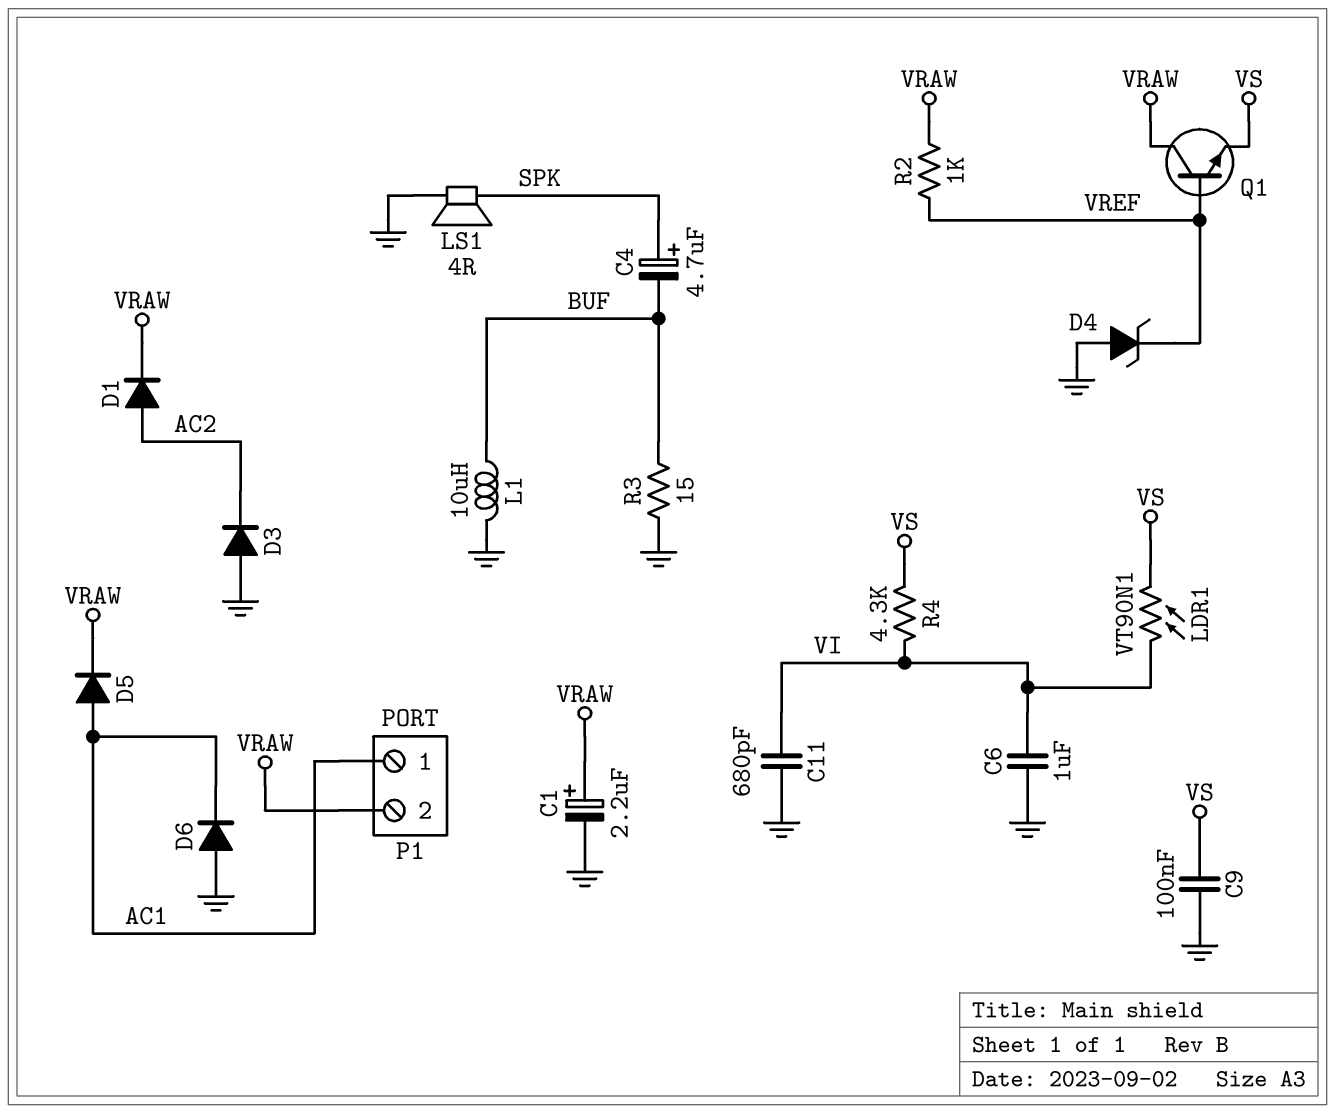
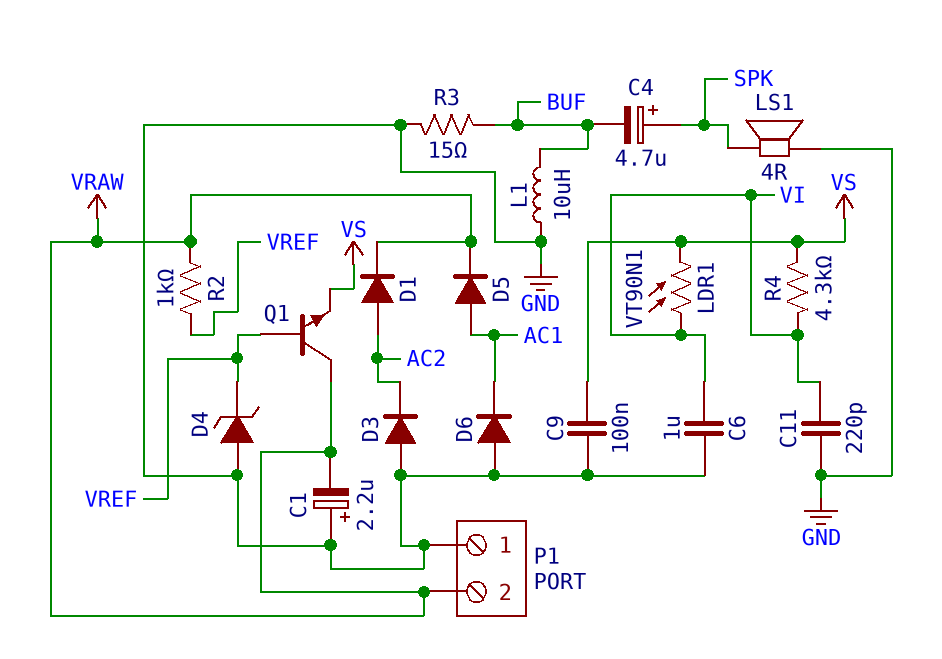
C1: 2.2uF (plus VRAW, minus GND) -> 2.2uF (plus GND, minus VRAW)
C11: 680pF (GND, VI) -> 220pF (GND, VI)
P1 pin 1: AC1 -> GND

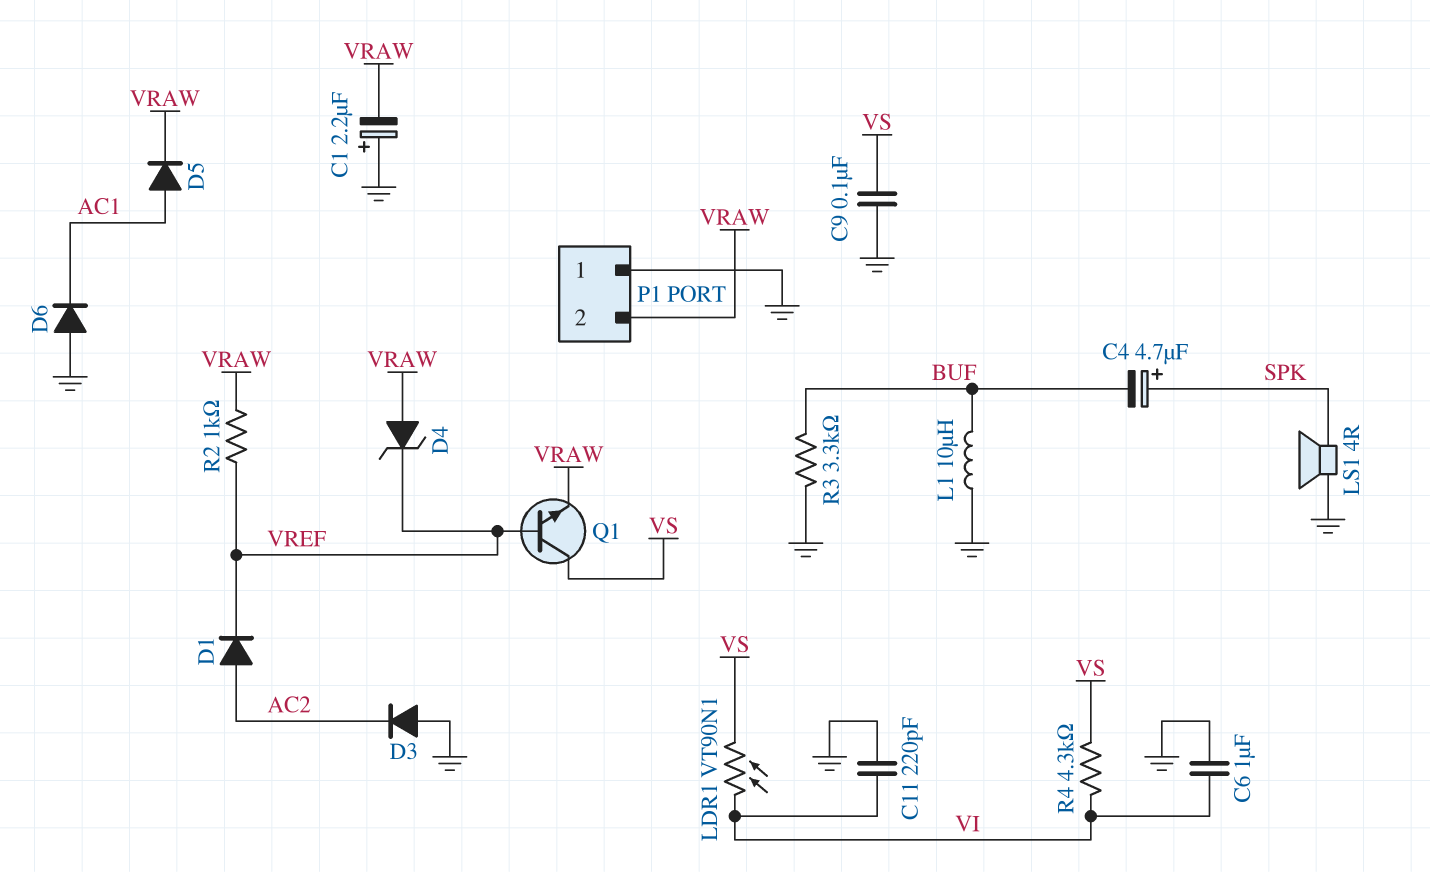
D1: diode (A AC2, K VRAW) -> diode (A AC2, K VREF)
D4: zener (A GND, K VREF) -> zener (A VRAW, K VREF)
Q1: NPN (B VREF, C VRAW, E VS) -> NPN (B VREF, C VS, E VRAW)
R3: 15 (BUF, GND) -> 3.3k (BUF, GND)

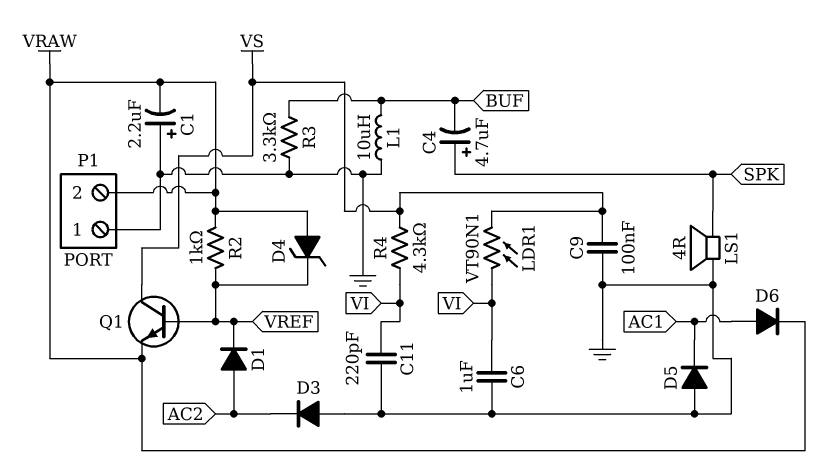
D5: diode (A AC1, K VRAW) -> diode (A GND, K AC1)
D6: diode (A GND, K AC1) -> diode (A AC1, K VRAW)

